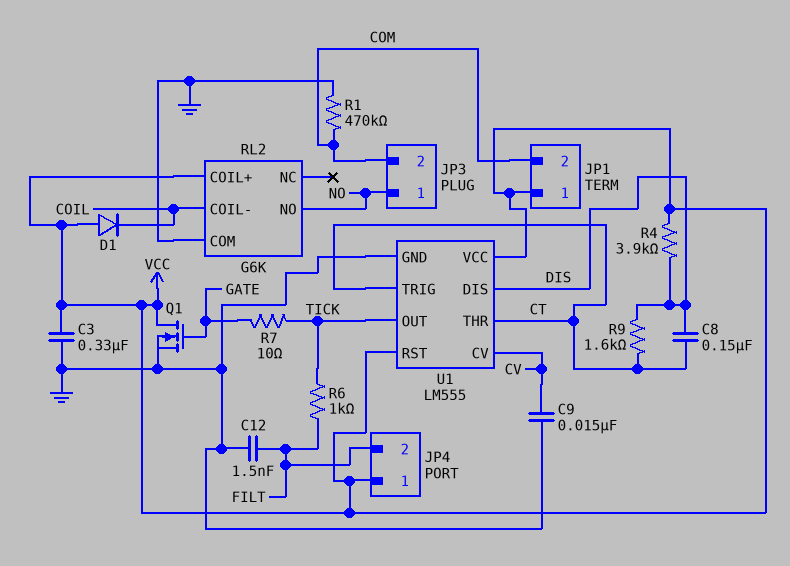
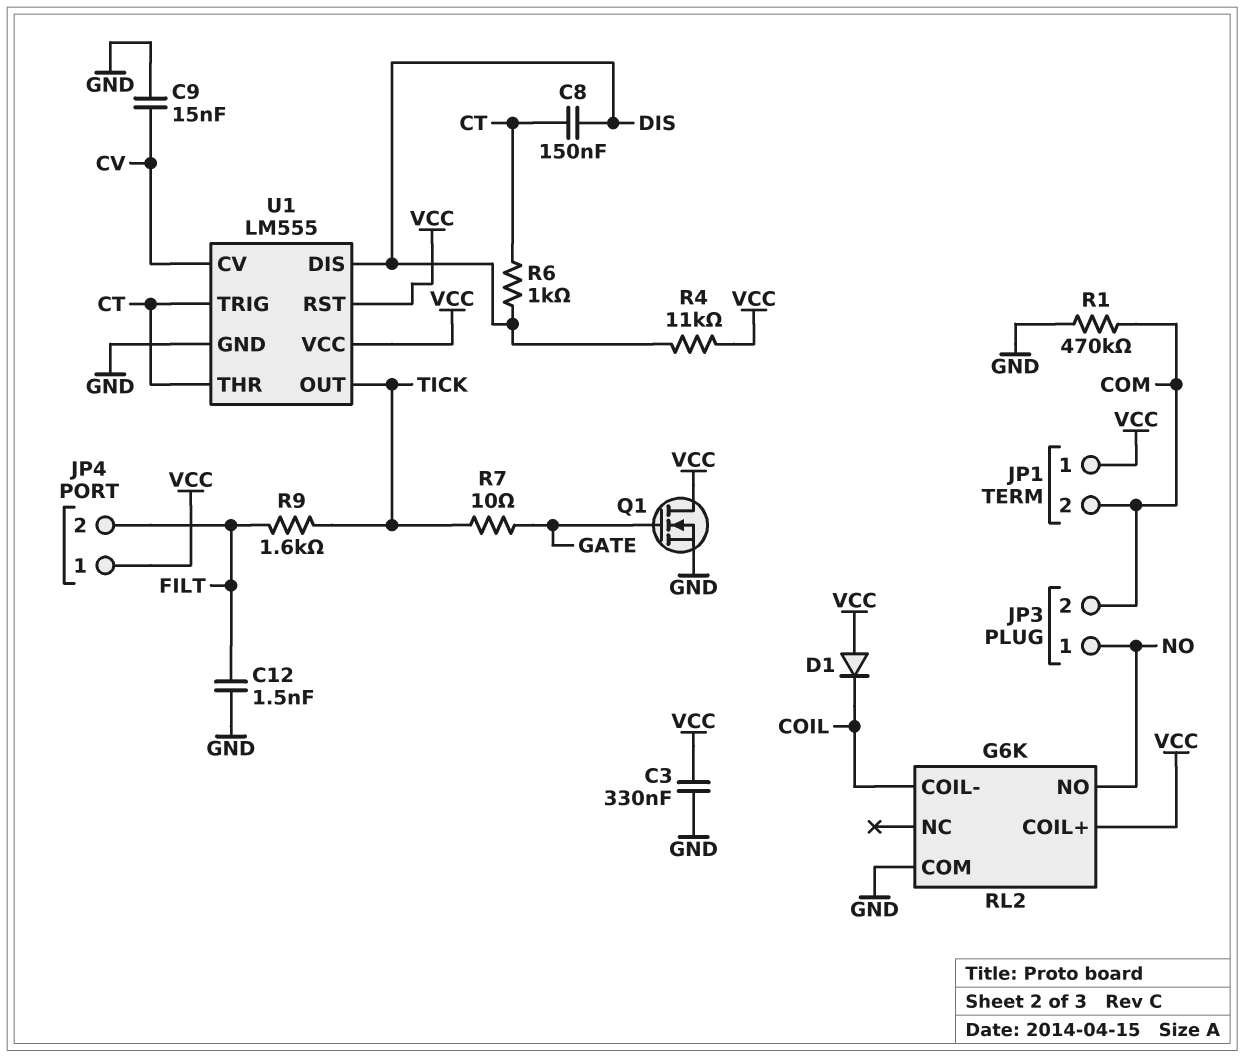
R4: 3.9k (DIS, VCC) -> 11k (DIS, VCC)
R6: 1k (FILT, TICK) -> 1k (CT, DIS)
R9: 1.6k (CT, DIS) -> 1.6k (FILT, TICK)

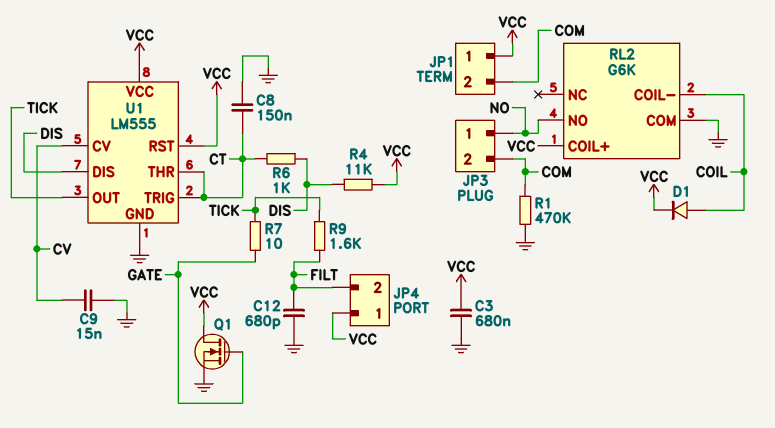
C3: 330nF (GND, VCC) -> 680nF (GND, VCC)
C8: 150nF (CT, DIS) -> 150nF (CT, GND)
C12: 1.5nF (FILT, GND) -> 680pF (FILT, GND)
D1: diode (A VCC, K COIL) -> diode (A COIL, K VCC)

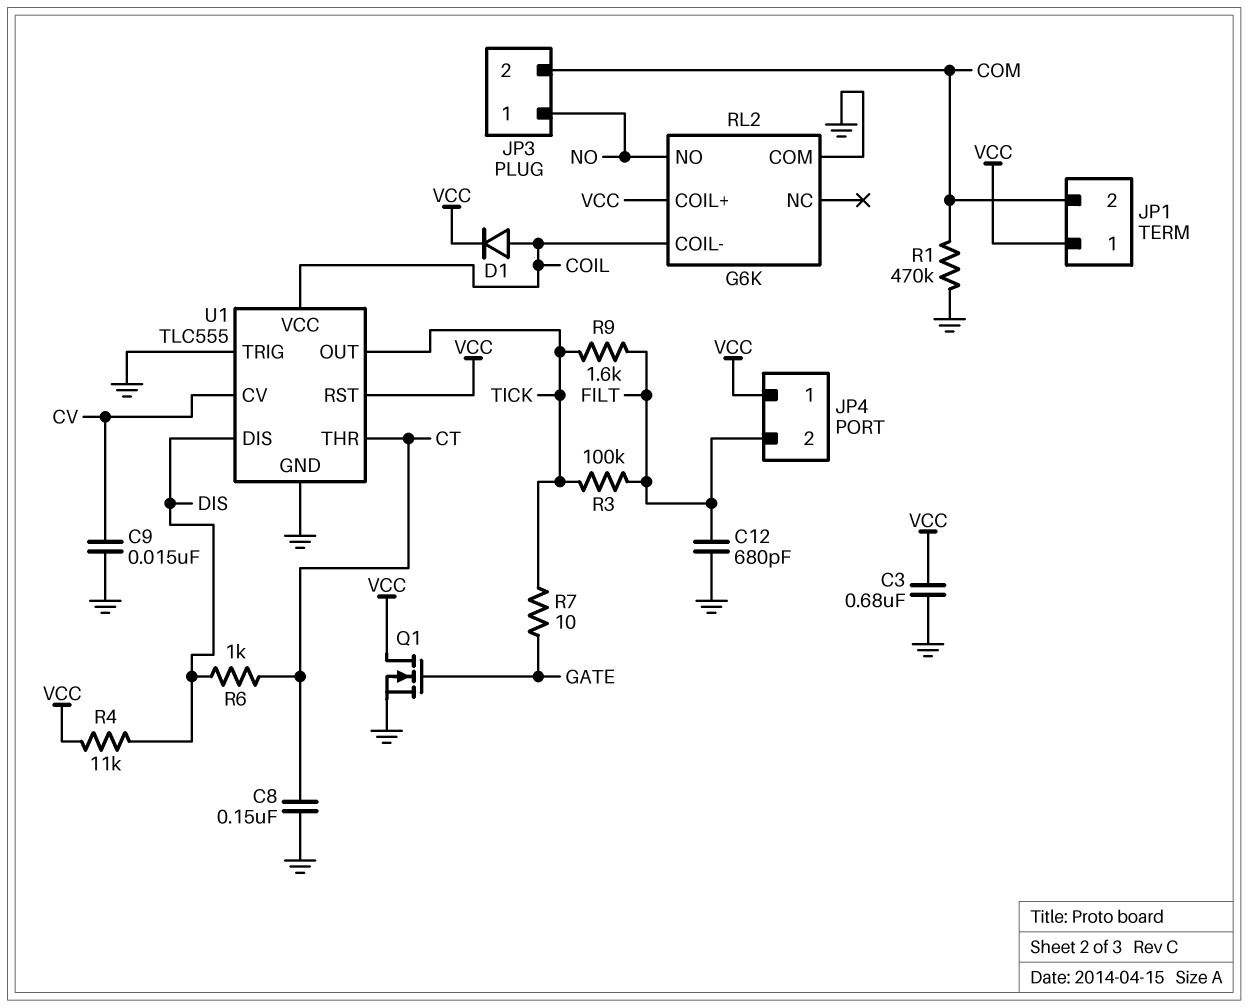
R3: none -> 100k (FILT, TICK)
U1: LM555 -> TLC555
U1 pin TRIG: CT -> GND
U1 pin VCC: VCC -> COIL

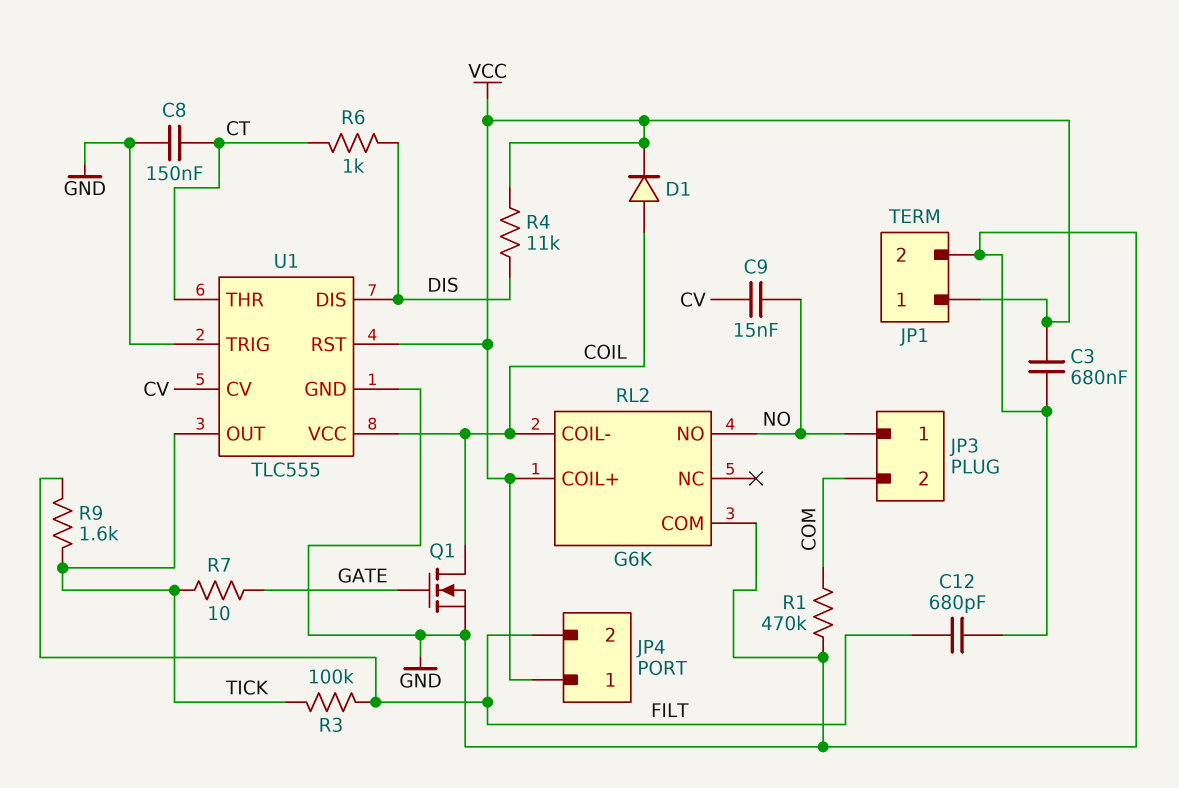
C9: 15nF (CV, GND) -> 15nF (CV, NO)
JP1 pin 2: COM -> GND
Q1: NMOS (G GATE, D VCC, S GND) -> NMOS (G GATE, D COIL, S GND)

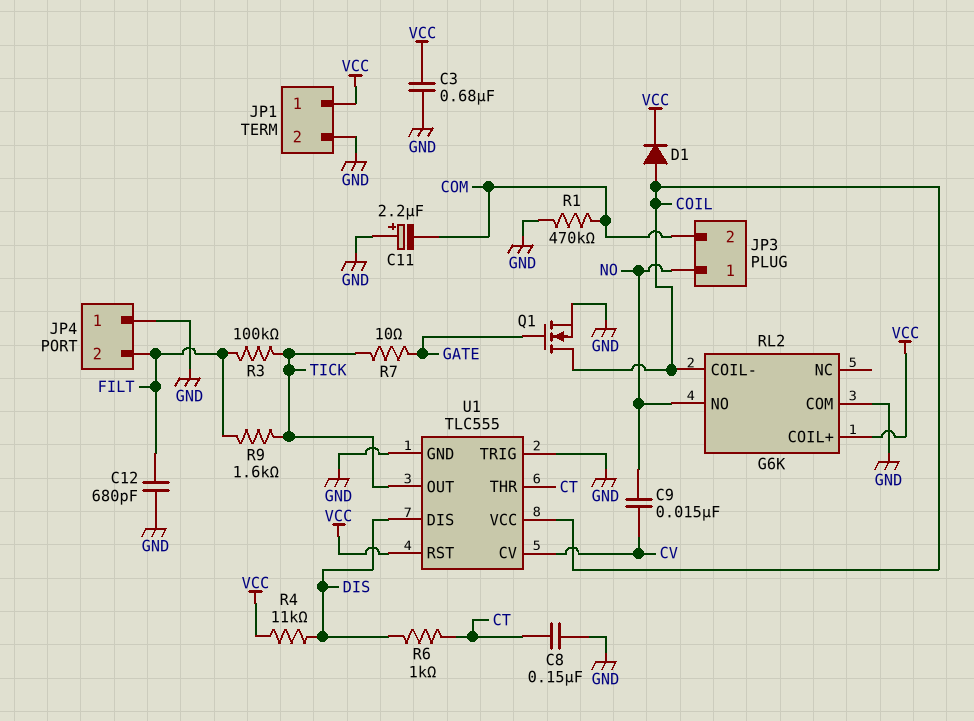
C11: none -> 2.2uF (plus GND, minus COM)
JP4 pin 1: VCC -> GND

